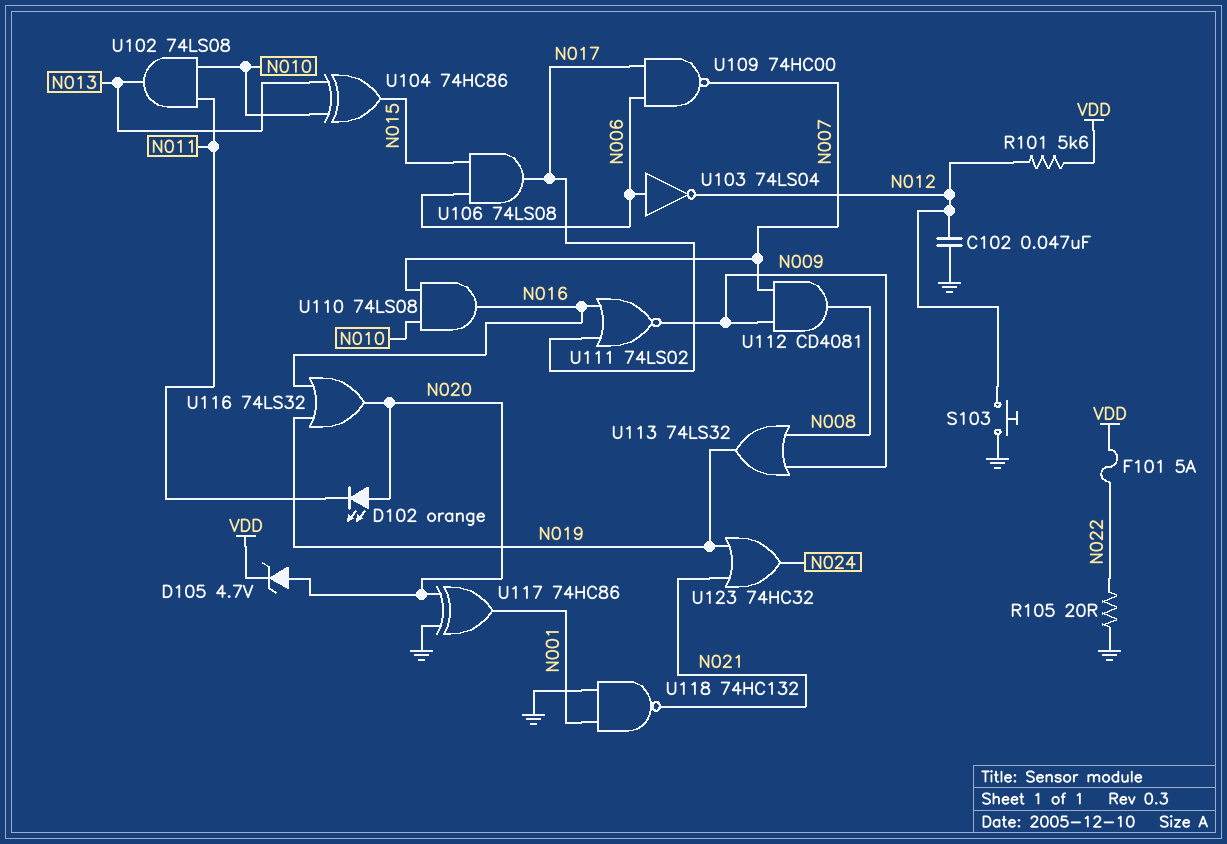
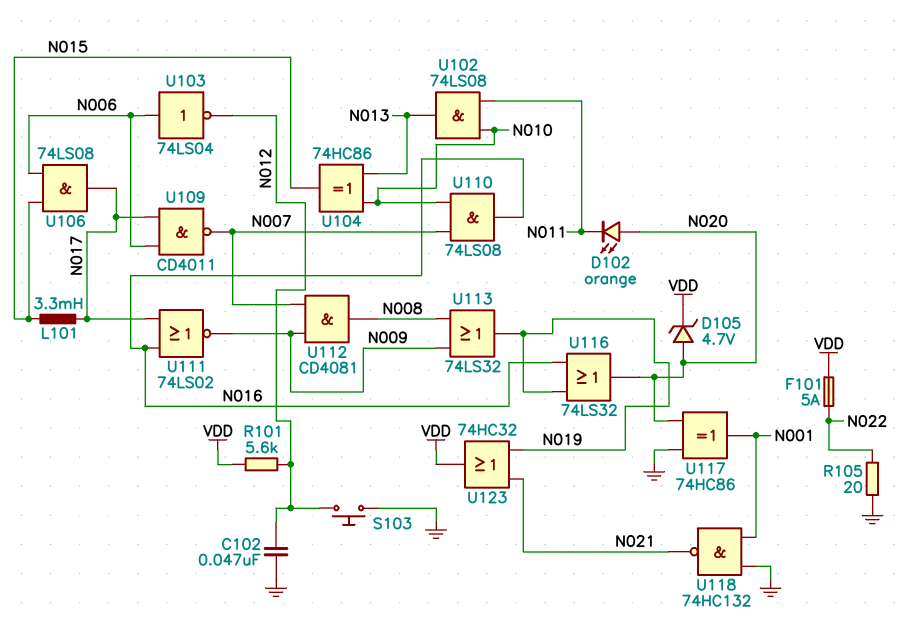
L101: none -> 3.3mH (N015, N017)
U109: NAND 74HC00 (in N006, in N017, out N007) -> NAND CD4011 (in N006, in N017, out N007)
U123: OR 74HC32 (in N019, in N021, out N024) -> OR 74HC32 (in N019, in N021, out VDD)

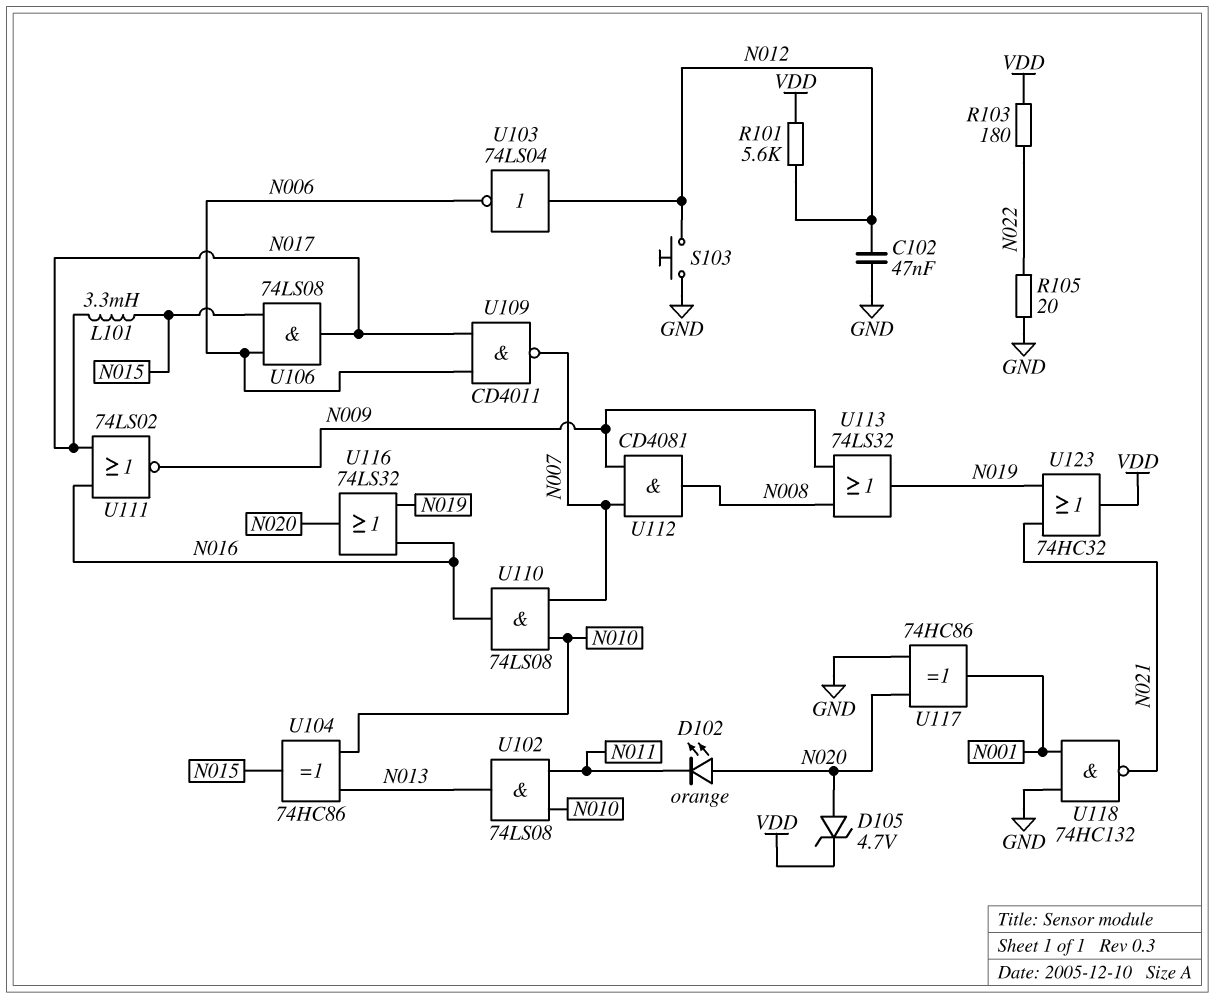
F101: 5A (N022, VDD) -> none
R103: none -> 180 (N022, VDD)
U103: NOT 74LS04 (in N006, out N012) -> NOT 74LS04 (in N012, out N006)

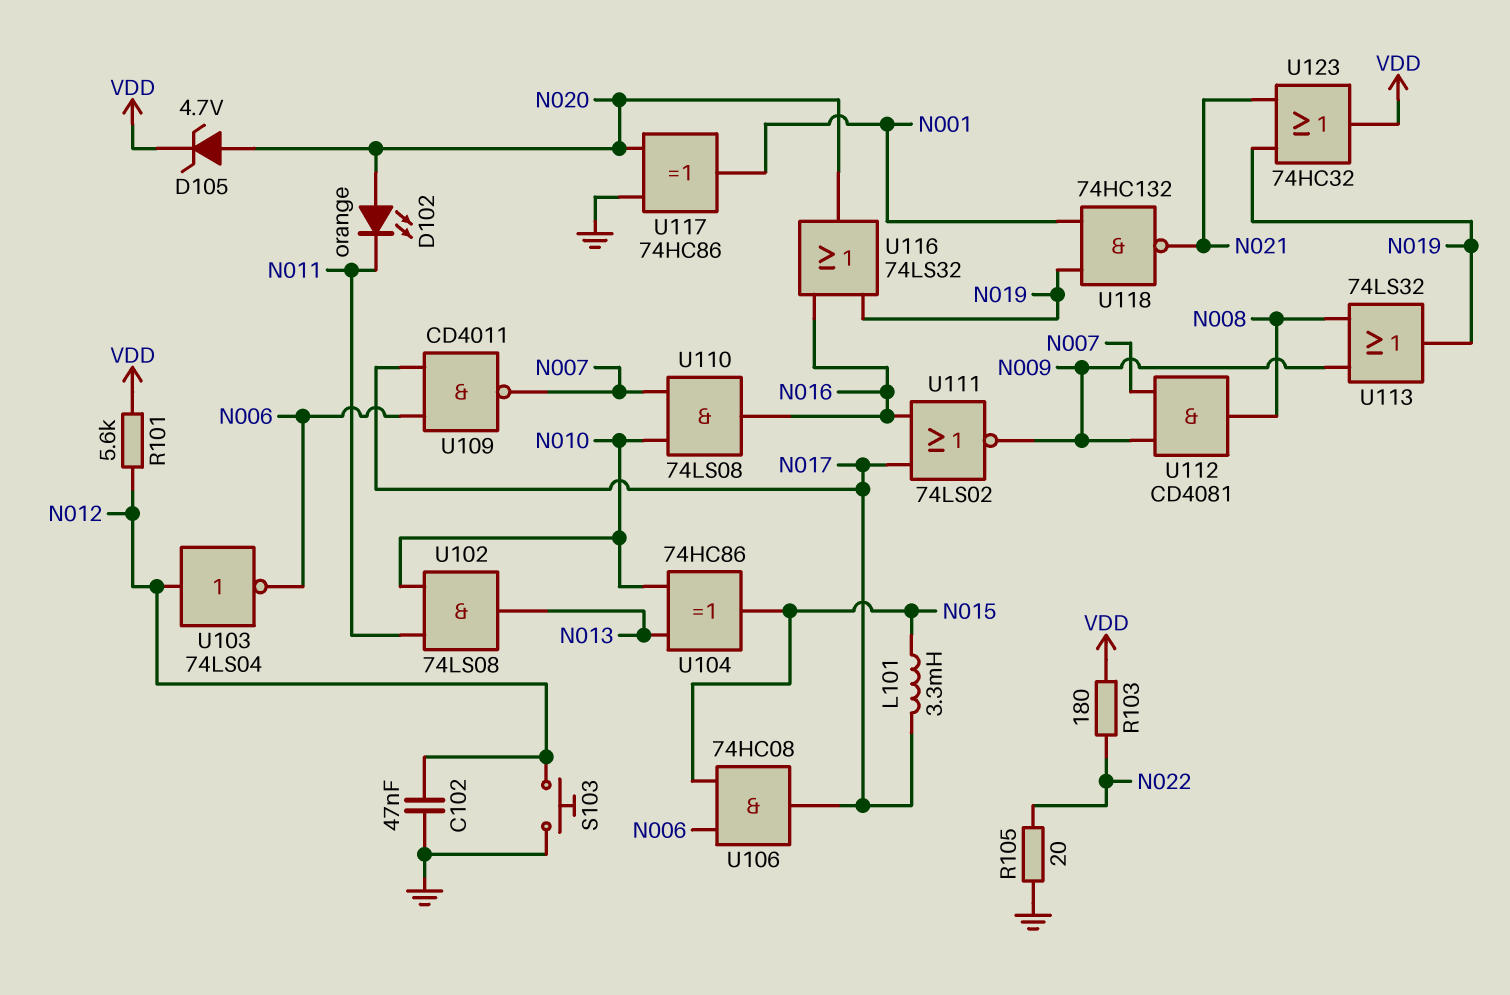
U106: AND 74LS08 (in N006, in N015, out N017) -> AND 74HC08 (in N006, in N015, out N017)
U118: NAND 74HC132 (in GND, in N001, out N021) -> NAND 74HC132 (in N001, in N019, out N021)

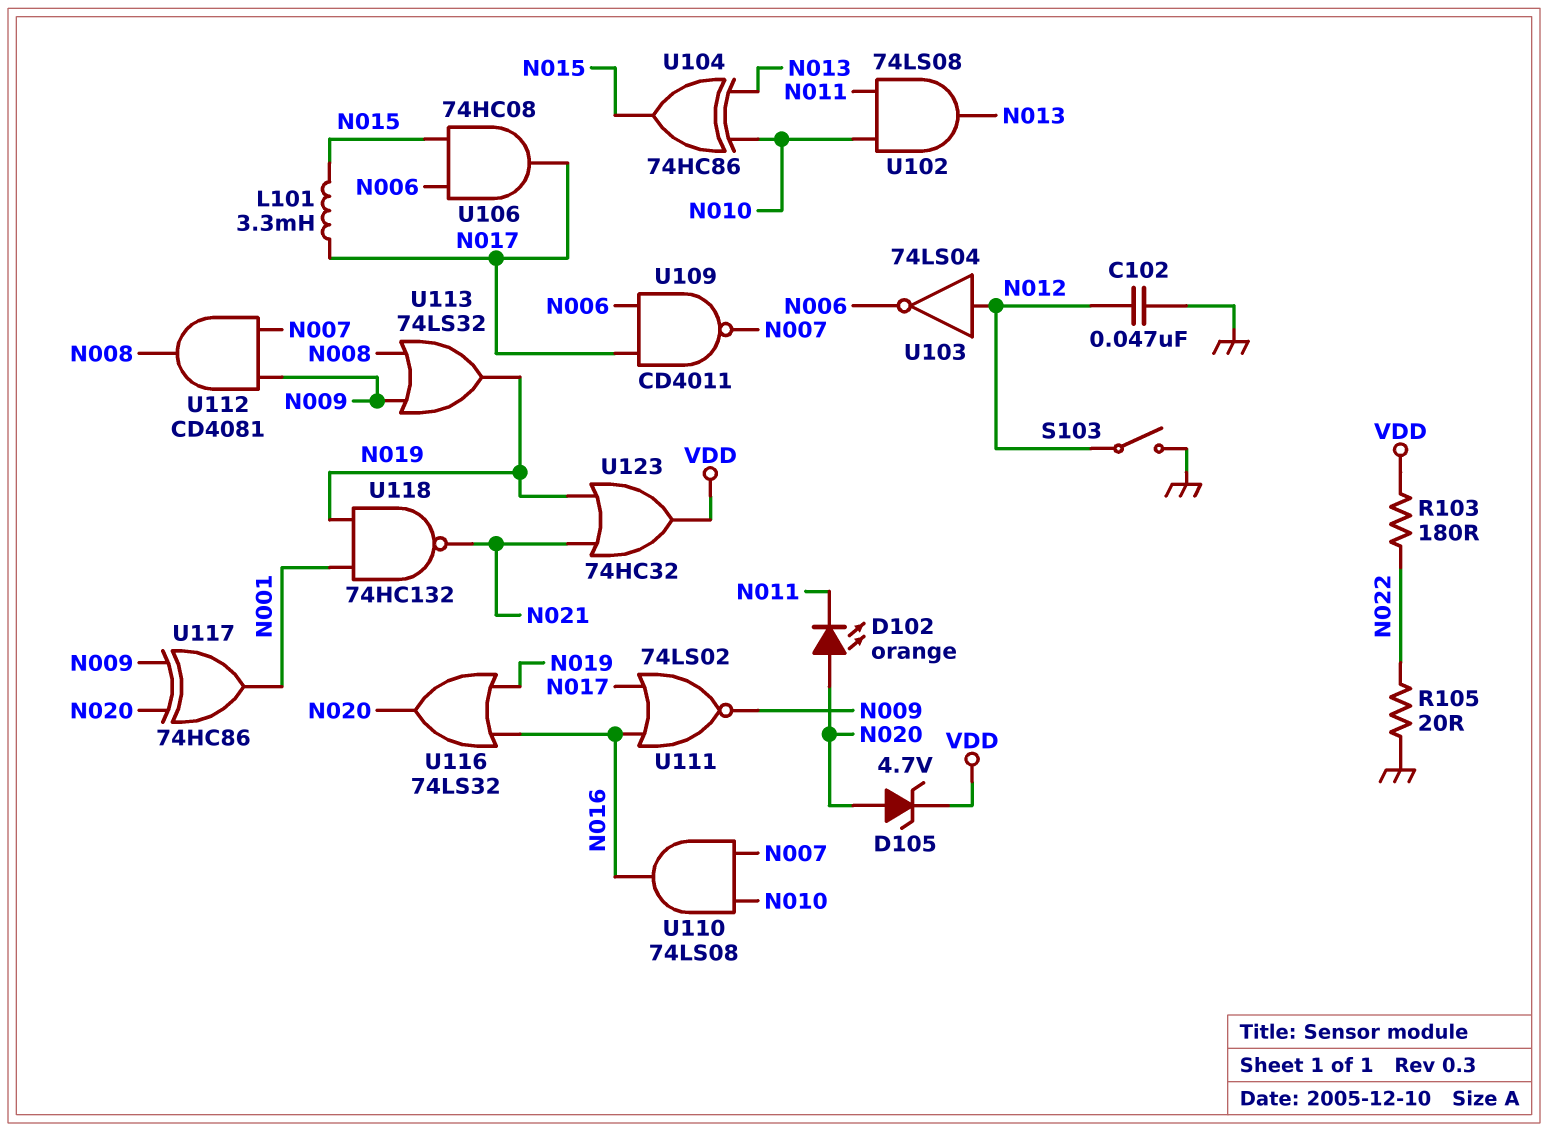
R101: 5.6k (N012, VDD) -> none
S103: button (GND, N012) -> switch (GND, N012)
U117: XOR 74HC86 (in GND, in N020, out N001) -> XOR 74HC86 (in N009, in N020, out N001)

